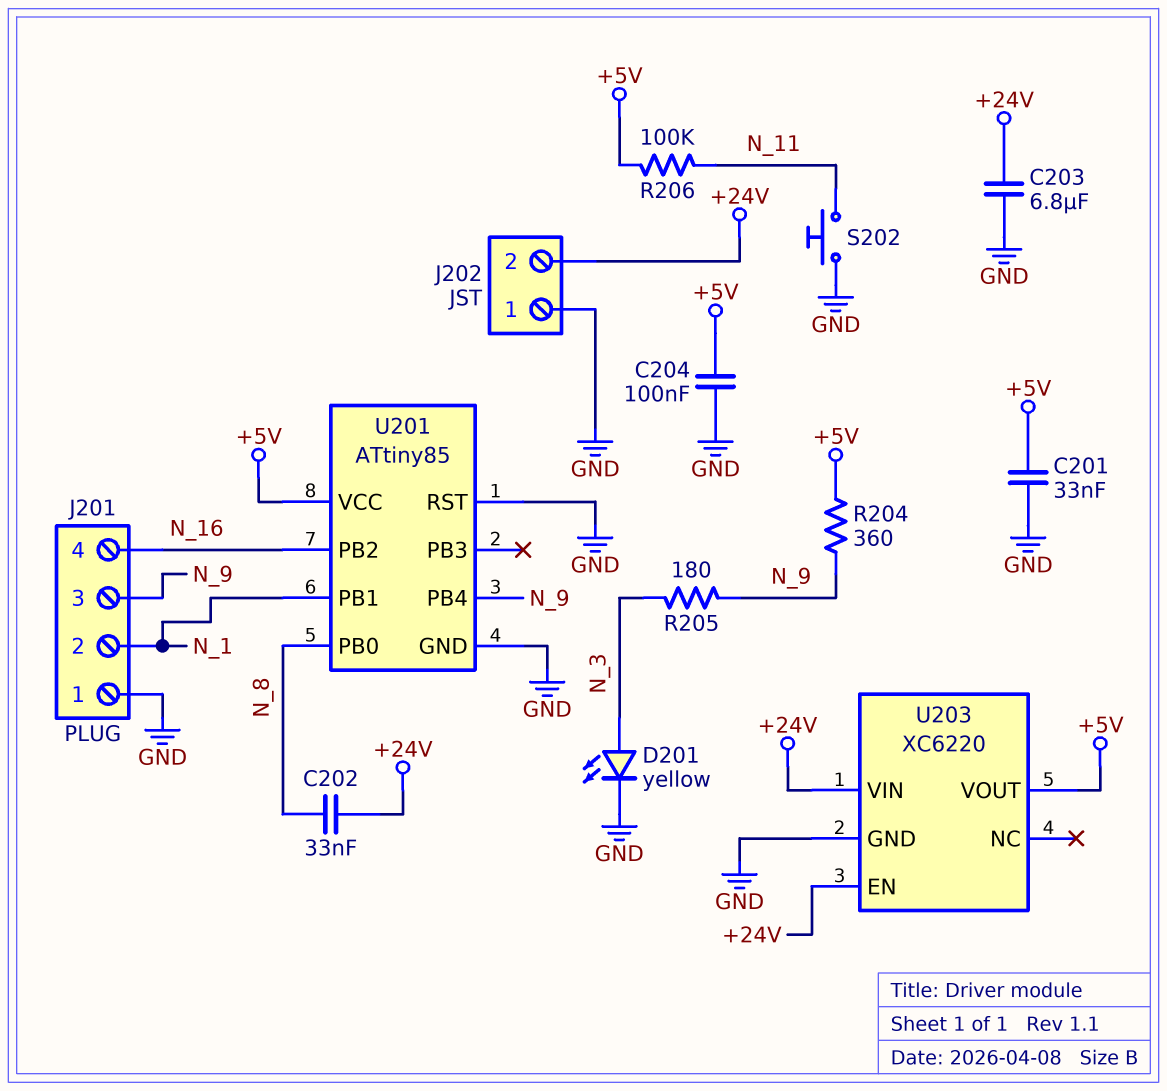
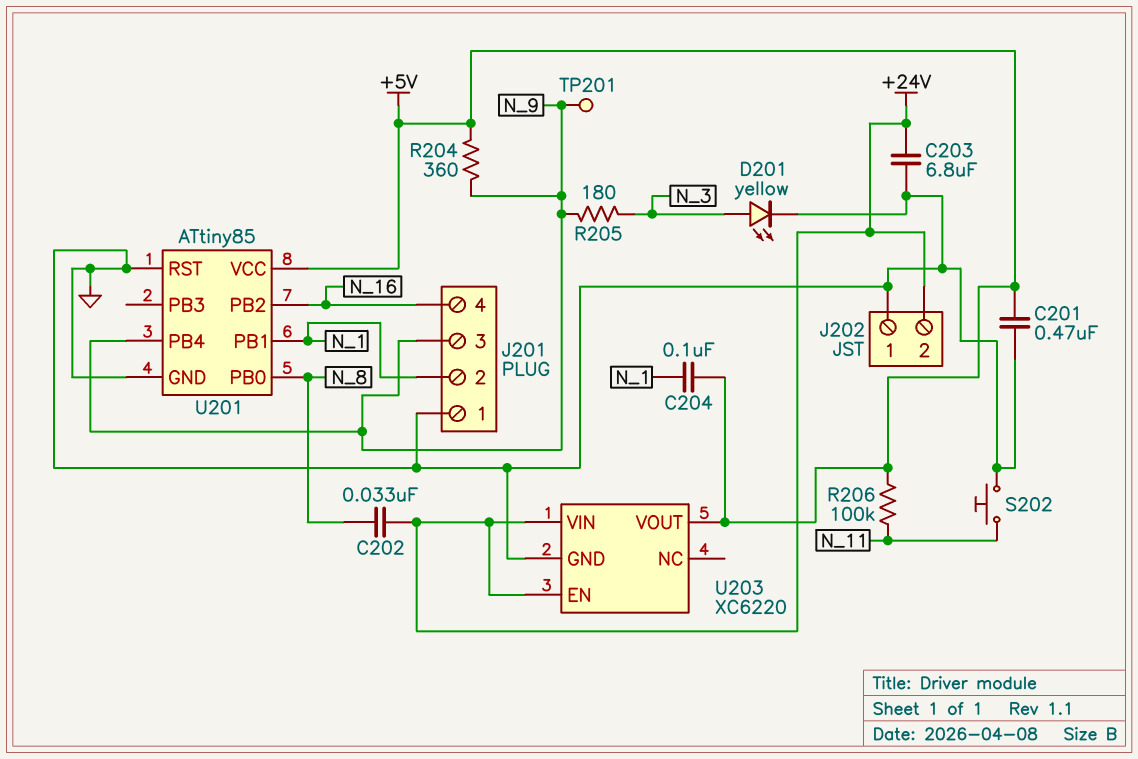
C201: 33nF (+5V, GND) -> 470nF (+5V, GND)
C204: 100nF (+5V, GND) -> 100nF (+5V, N_1)
TP201: none -> test point (N_9)

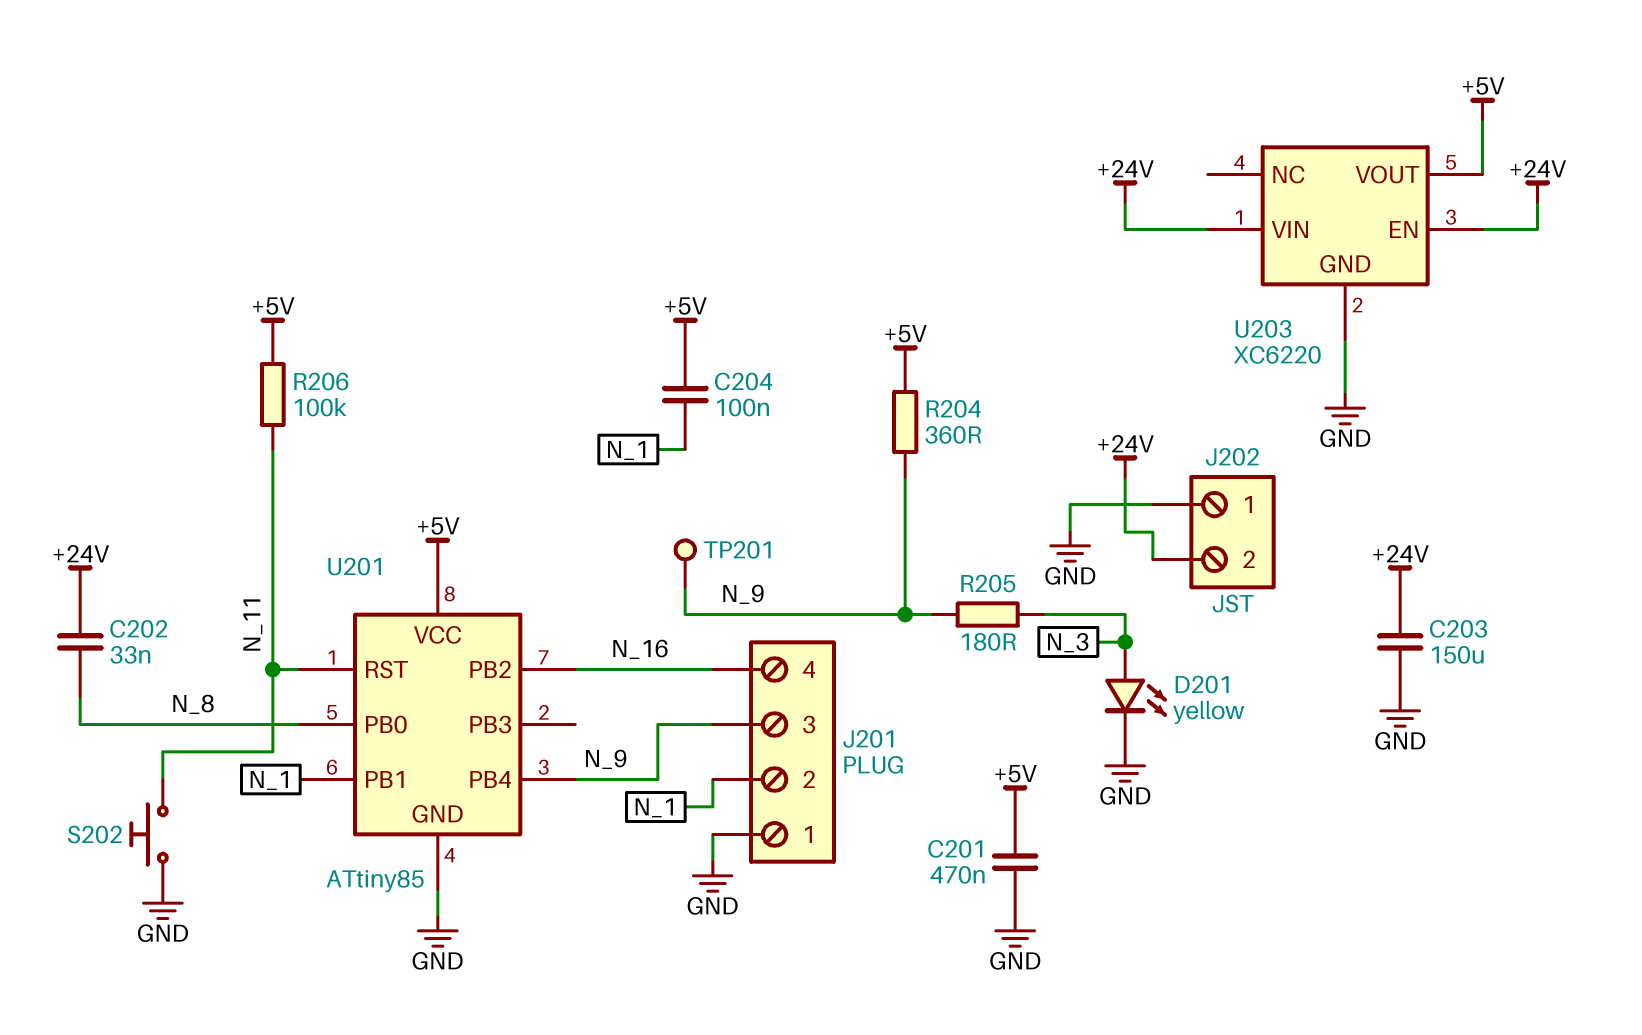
C203: 6.8uF (+24V, GND) -> 150uF (+24V, GND)
U201 pin RST: GND -> N_11

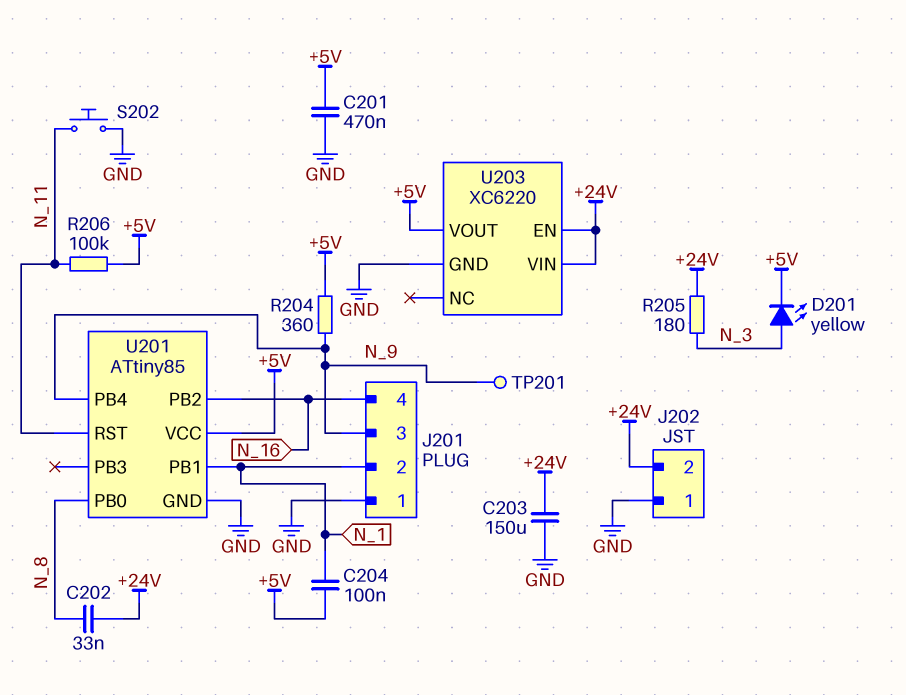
D201: LED yellow (A N_3, K GND) -> LED yellow (A N_3, K +5V)
R205: 180 (N_3, N_9) -> 180 (+24V, N_3)

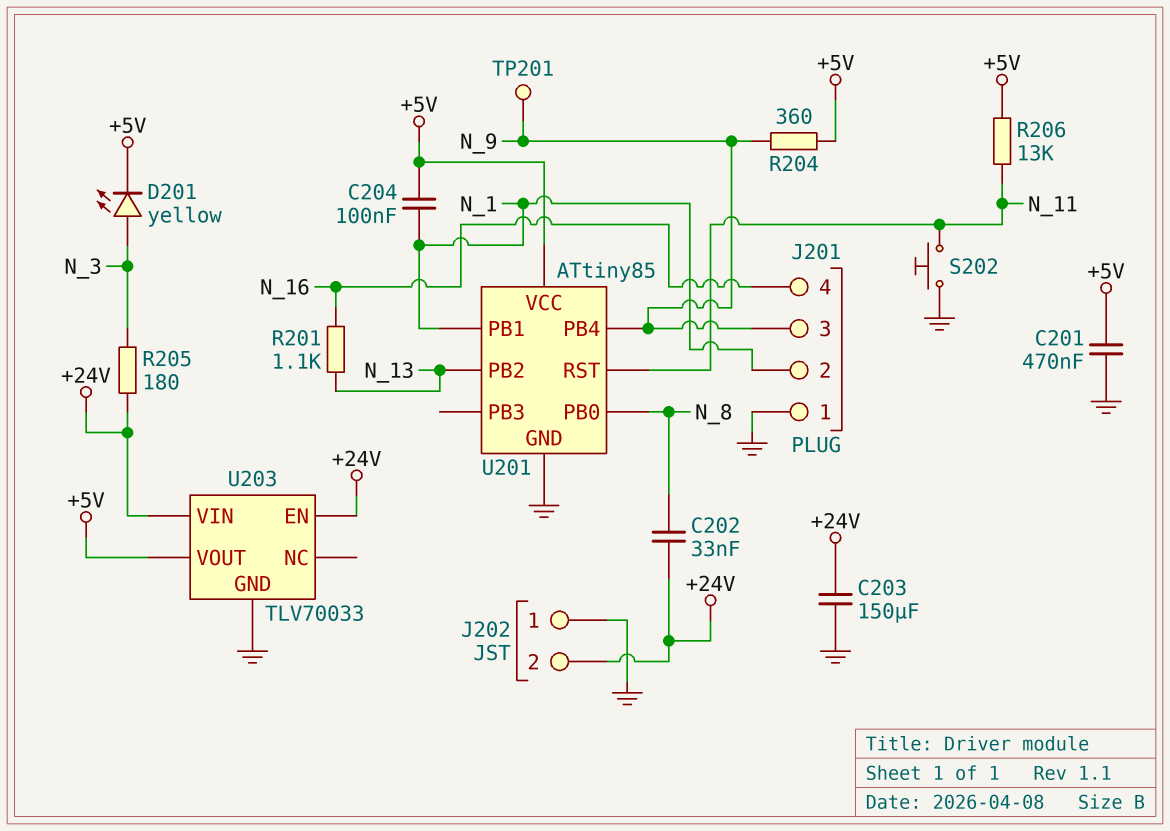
R201: none -> 1.1k (N_13, N_16)
R206: 100k (+5V, N_11) -> 13k (+5V, N_11)
U201 pin PB2: N_16 -> N_13
U203: XC6220 -> TLV70033

